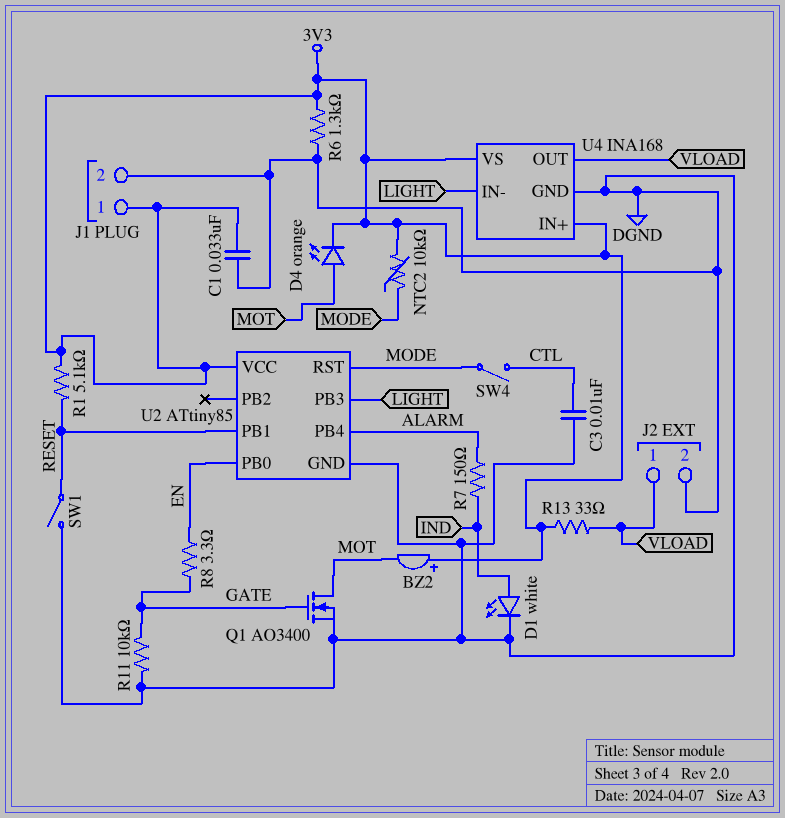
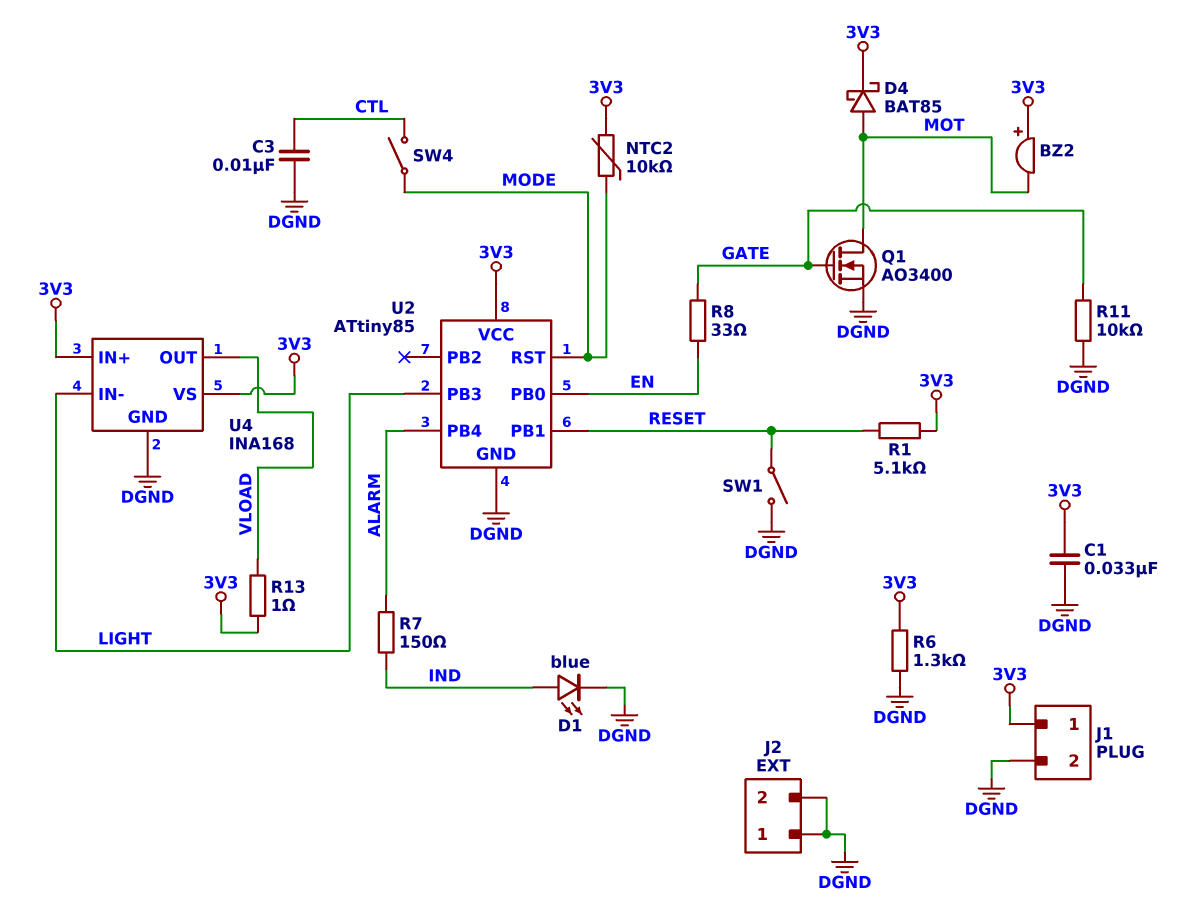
D1: LED white (A IND, K DGND) -> LED blue (A IND, K DGND)
D4: LED orange (A MOT, K 3V3) -> schottky BAT85 (A MOT, K 3V3)
J2 pin 1: VLOAD -> DGND
R8: 3.3 (EN, GATE) -> 33 (EN, GATE)
R13: 33 (3V3, VLOAD) -> 1 (3V3, VLOAD)

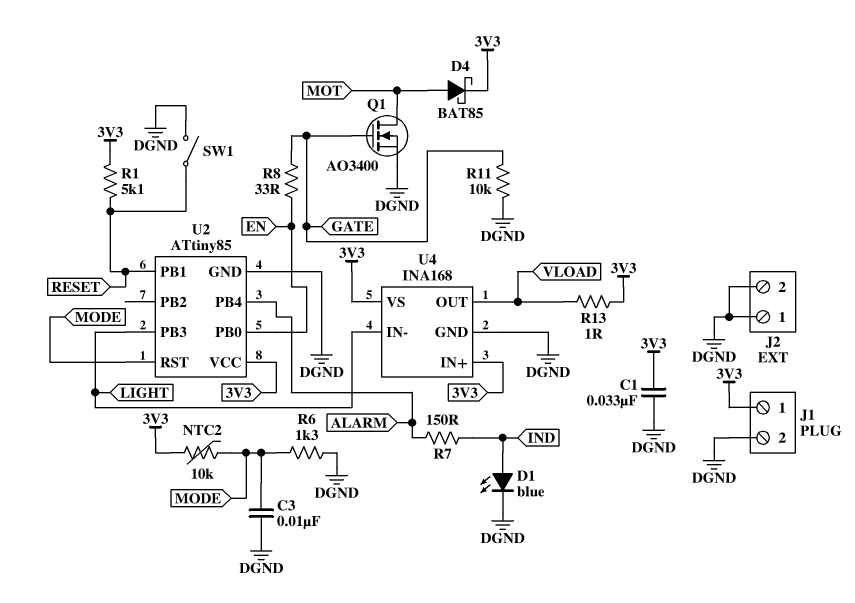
BZ2: buzzer (plus 3V3, minus MOT) -> none
C3: 10nF (CTL, DGND) -> 10nF (DGND, MODE)
R6: 1.3k (3V3, DGND) -> 1.3k (DGND, MODE)
SW4: switch (CTL, MODE) -> none

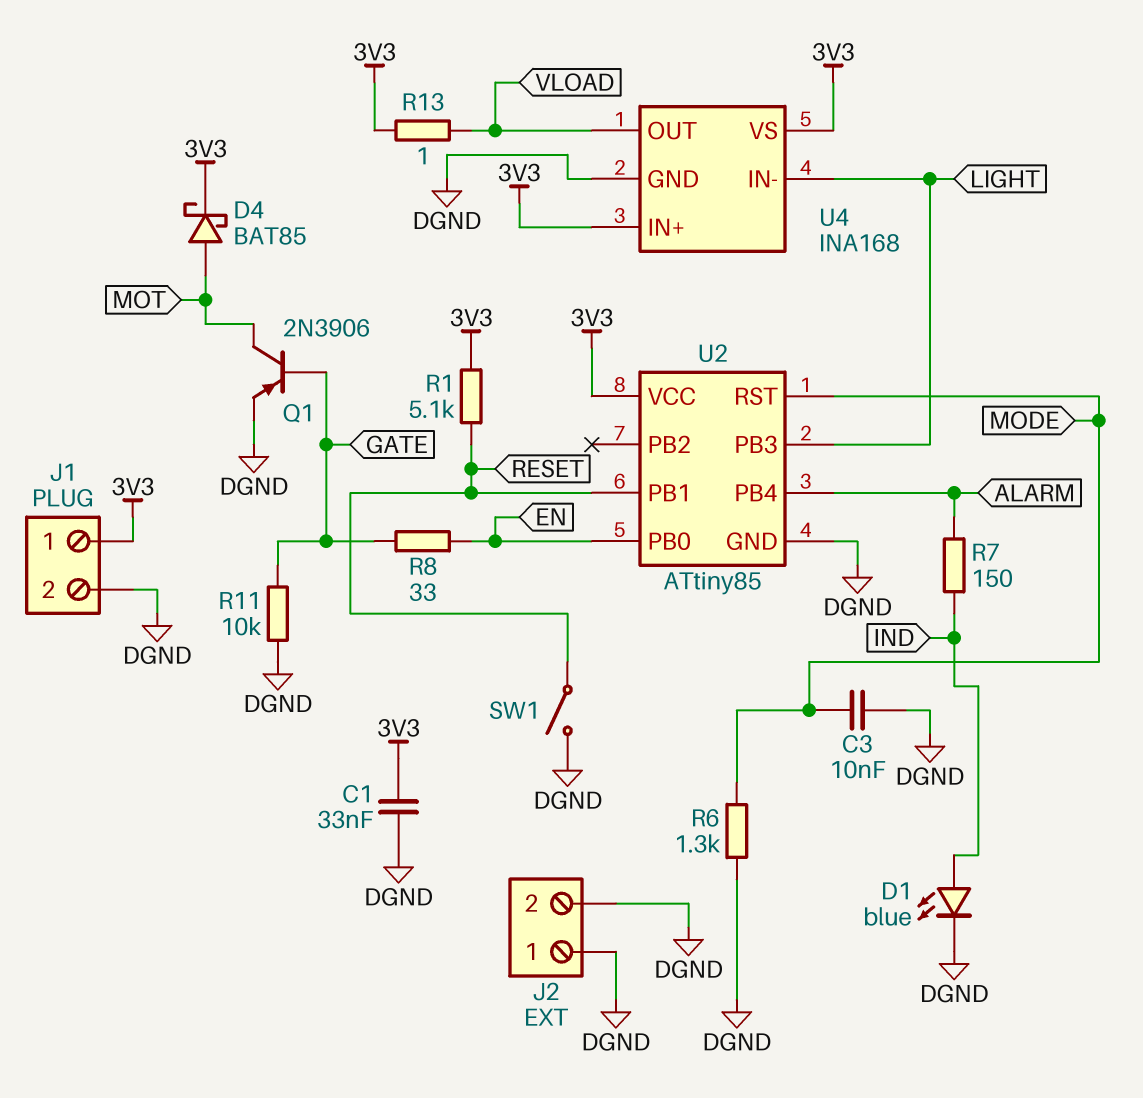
NTC2: 10k (3V3, MODE) -> none
Q1: NMOS AO3400 (G GATE, D MOT, S DGND) -> PNP 2N3906 (B GATE, C MOT, E DGND)

